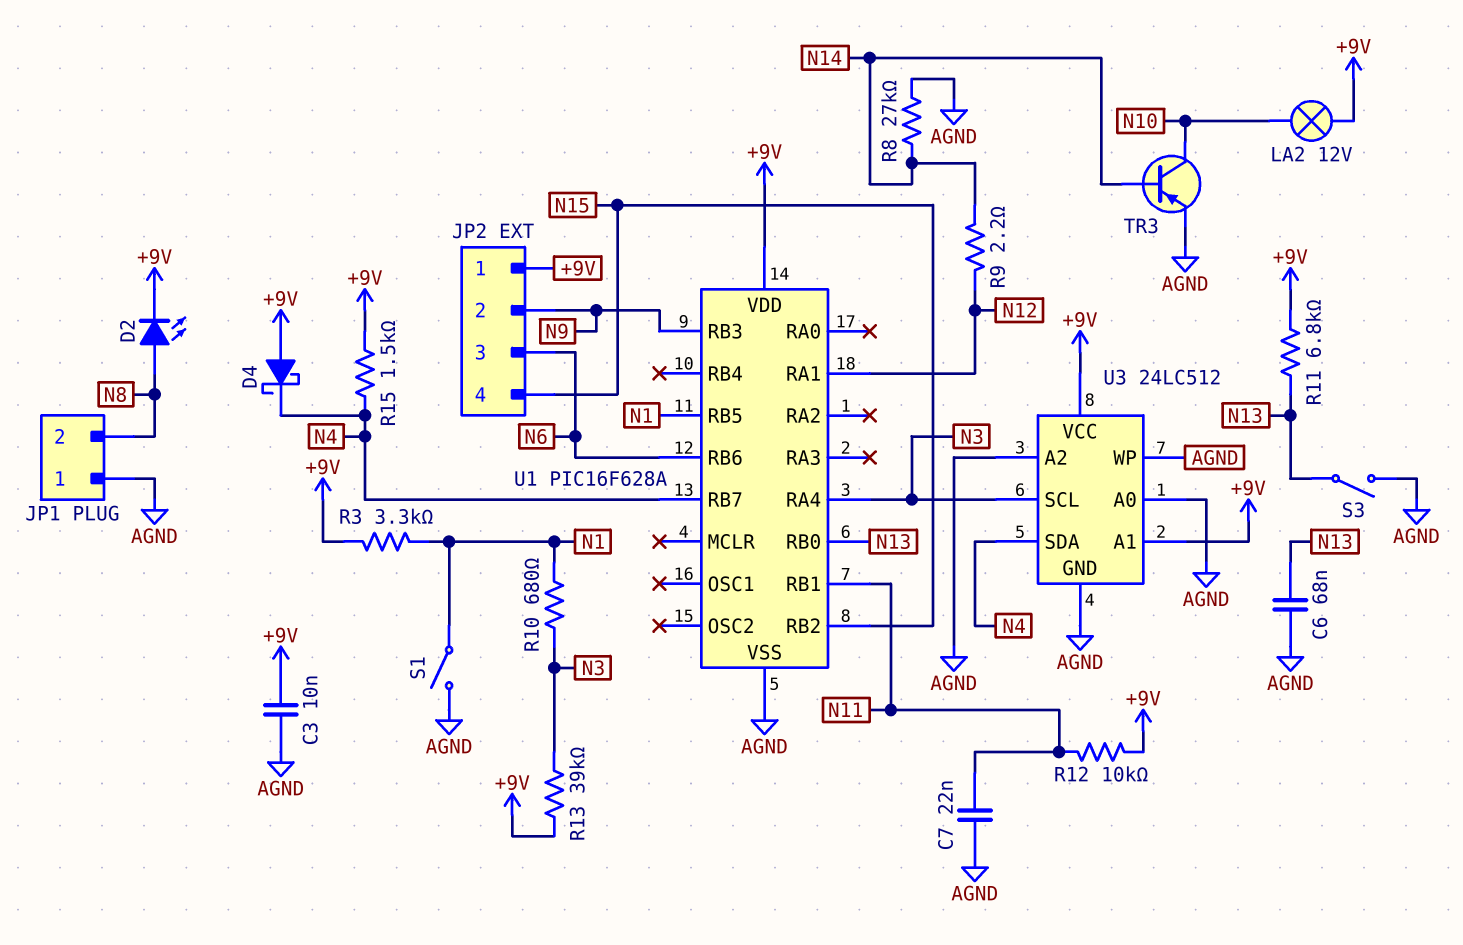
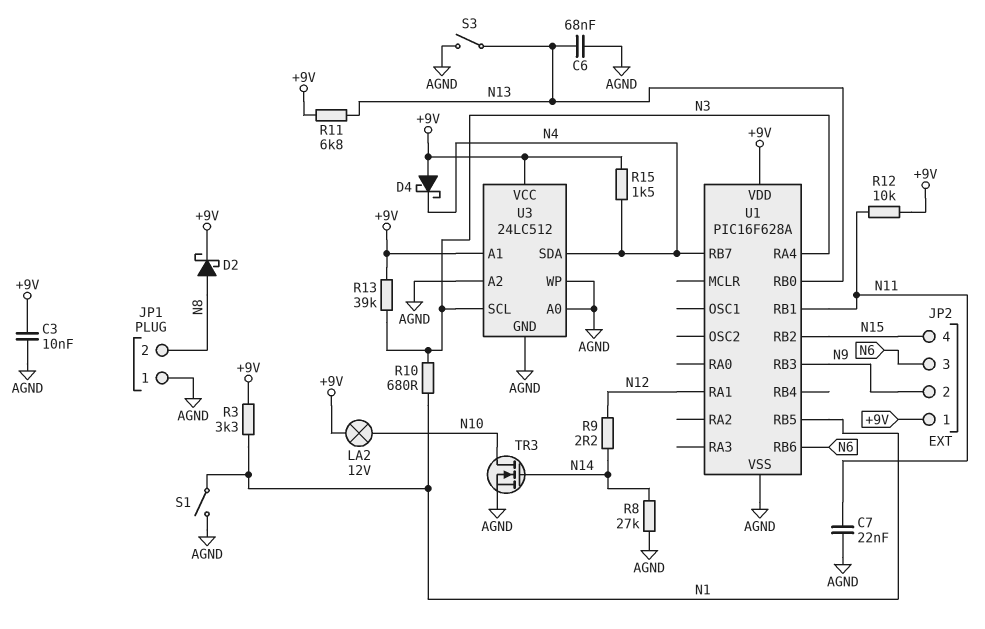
D2: LED (A N8, K +9V) -> schottky (A N8, K +9V)
TR3: PNP (B N14, C N10, E AGND) -> NMOS (G N14, D N10, S AGND)

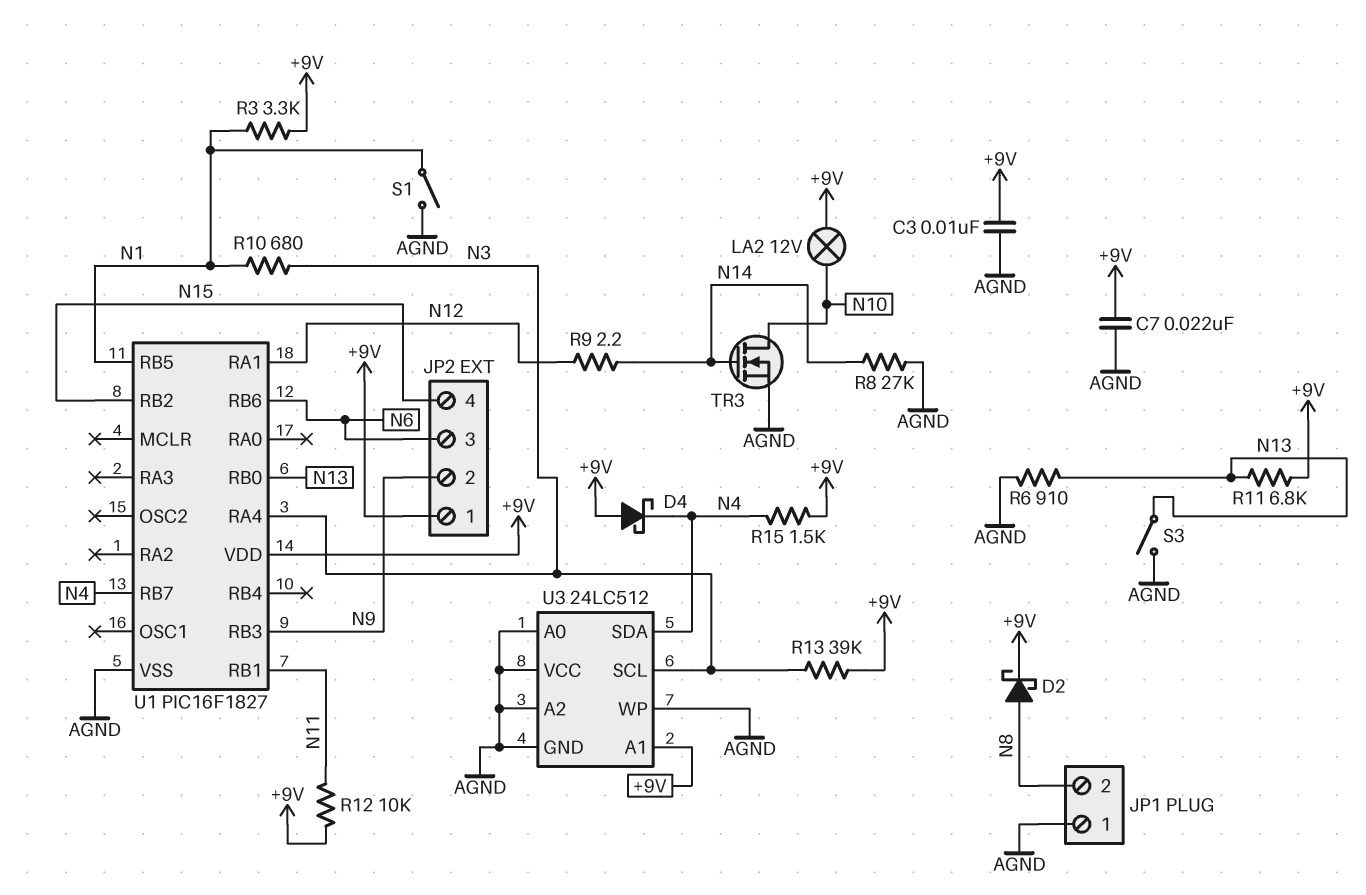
C6: 68nF (AGND, N13) -> none
C7: 22nF (AGND, N11) -> 22nF (+9V, AGND)
R6: none -> 910 (AGND, N13)
U1: PIC16F628A -> PIC16F1827
U3 pin VCC: +9V -> AGND

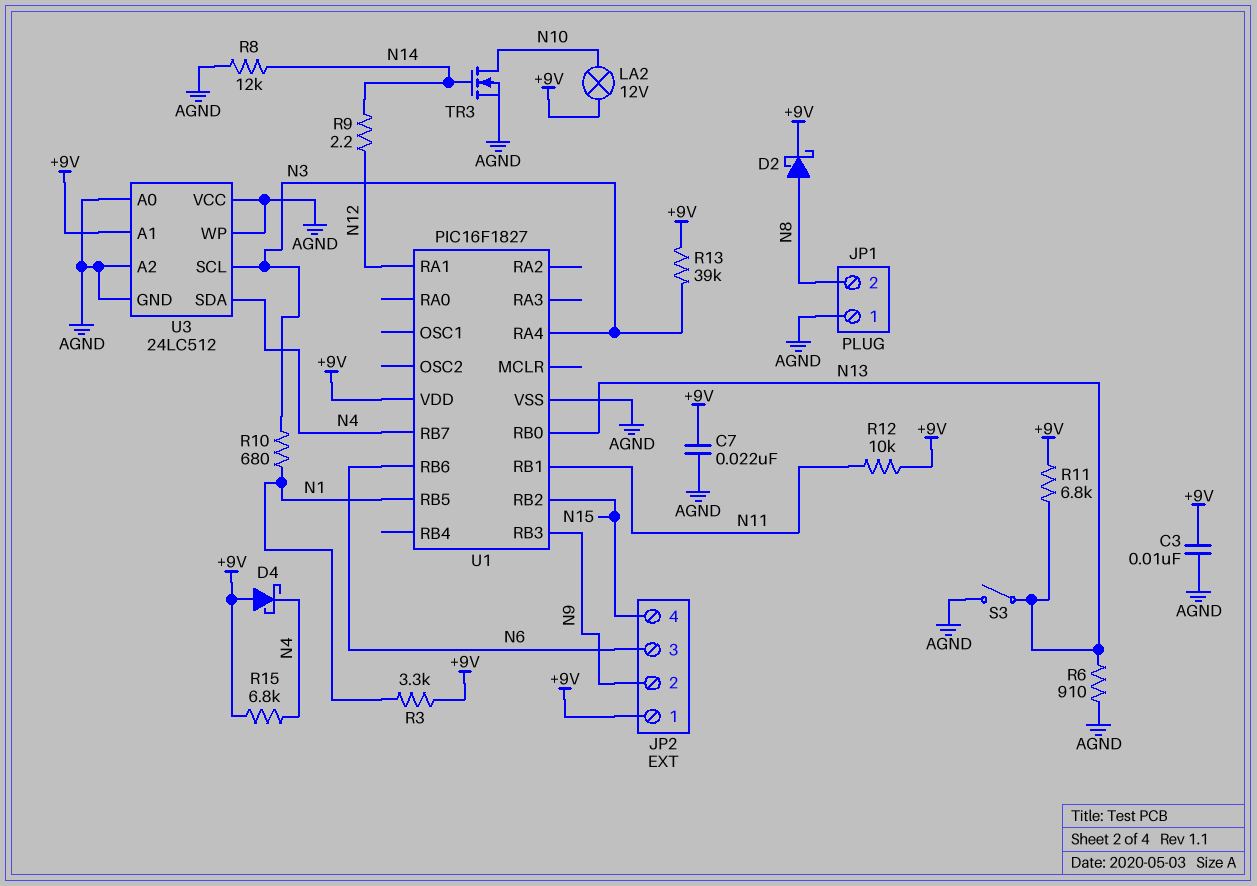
R8: 27k (AGND, N14) -> 12k (AGND, N14)
R15: 1.5k (+9V, N4) -> 6.8k (+9V, N4)
S1: switch (AGND, N1) -> none

